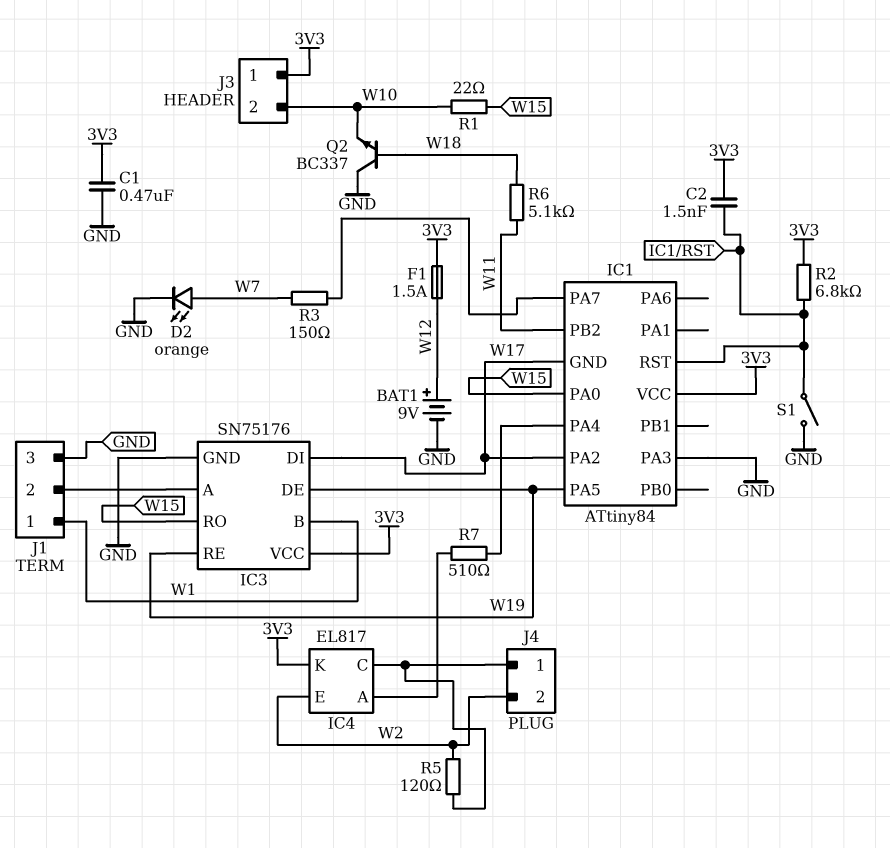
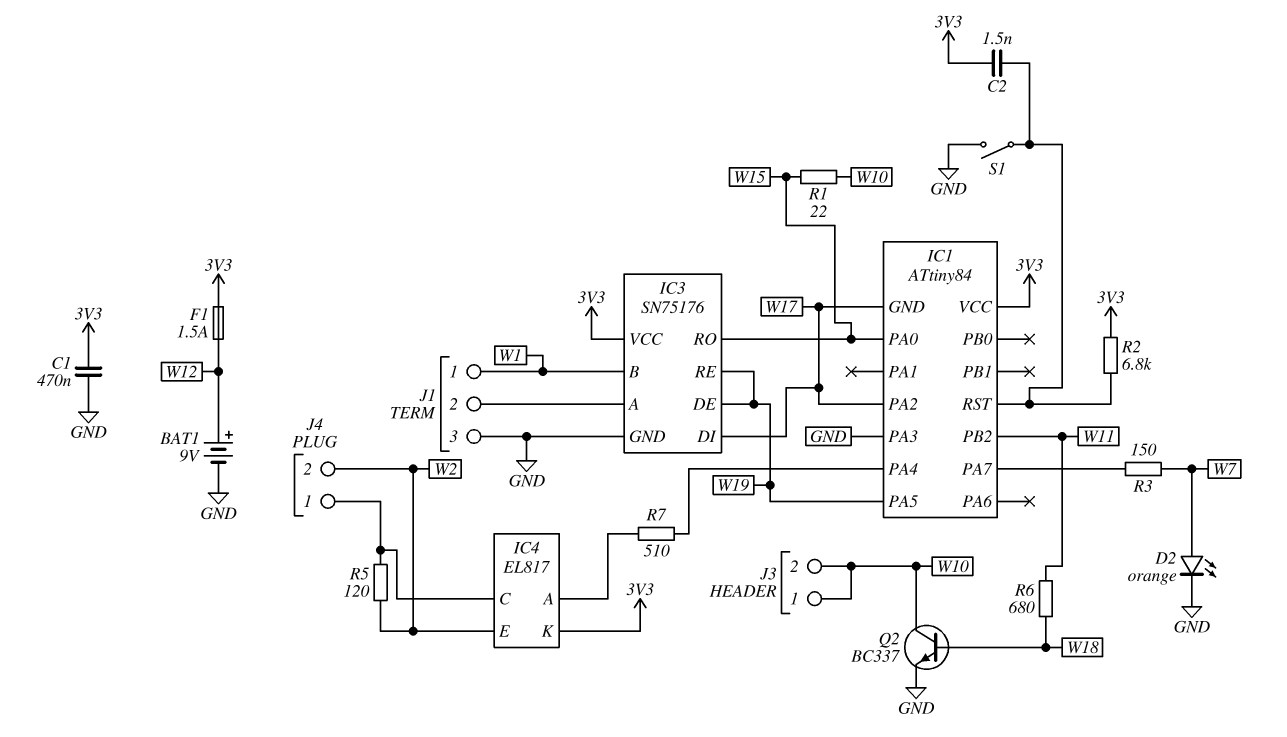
J3 pin 1: 3V3 -> W10
Q2: NPN BC337 (B W18, C GND, E W10) -> NPN BC337 (B W18, C W10, E GND)
R6: 5.1k (W11, W18) -> 680 (W11, W18)

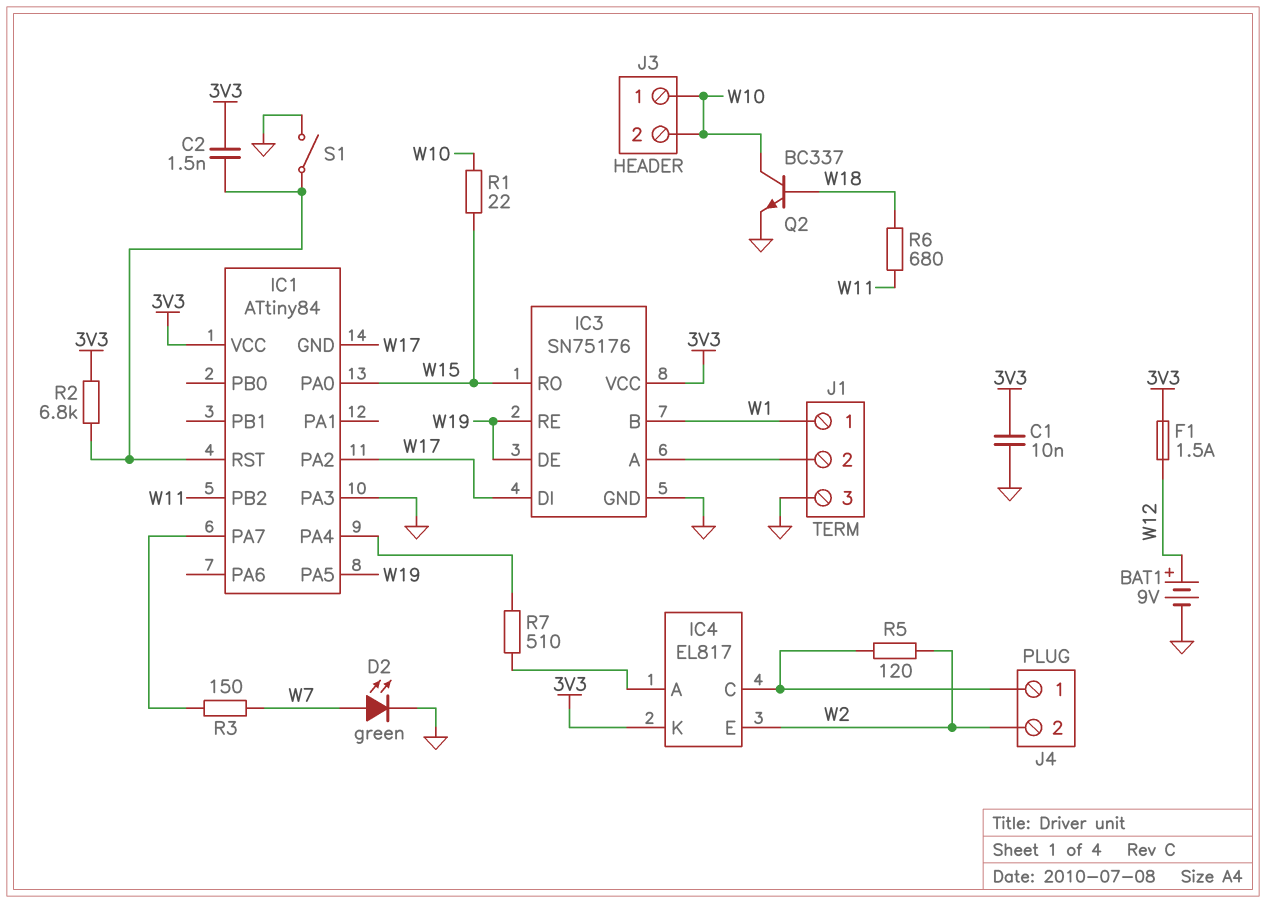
C1: 470nF (3V3, GND) -> 10nF (3V3, GND)
D2: LED orange (A W7, K GND) -> LED green (A W7, K GND)

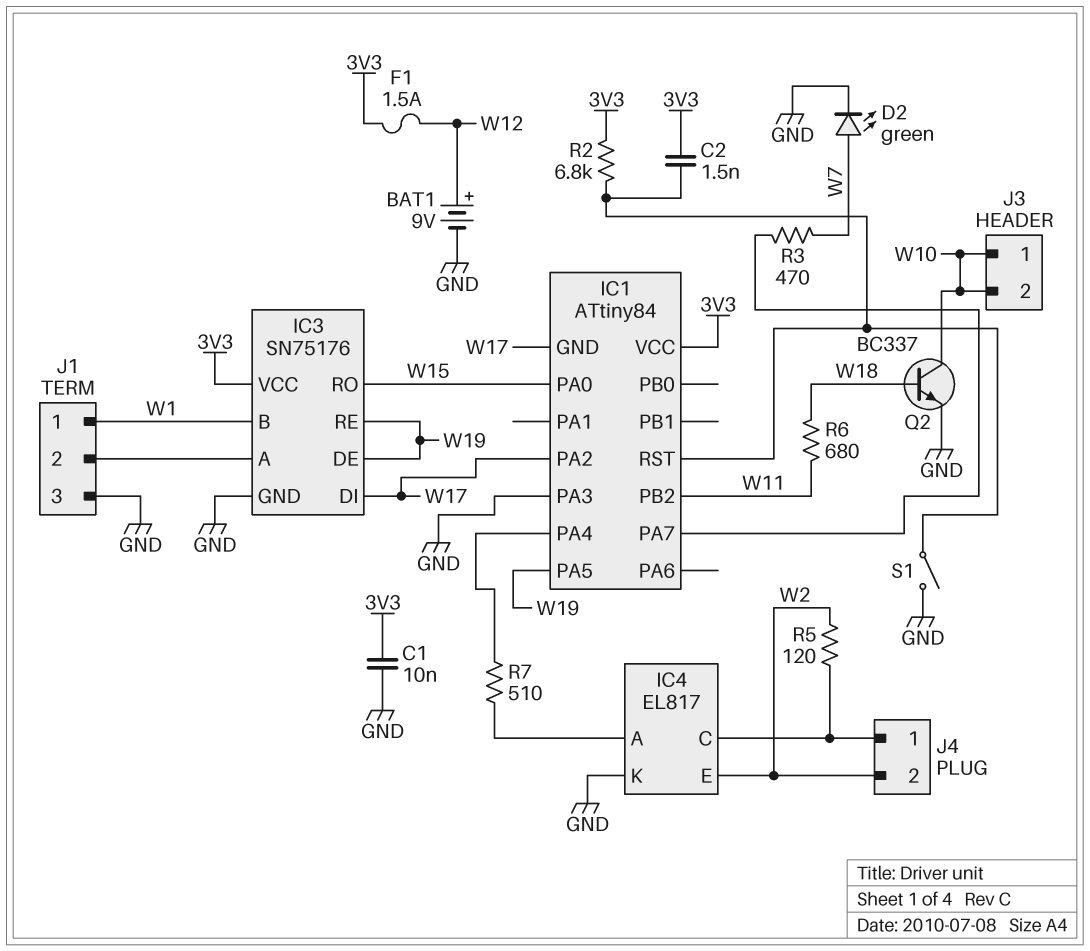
IC4 pin K: 3V3 -> GND
R1: 22 (W10, W15) -> none
R3: 150 (IC1/PA7, W7) -> 470 (IC1/PA7, W7)

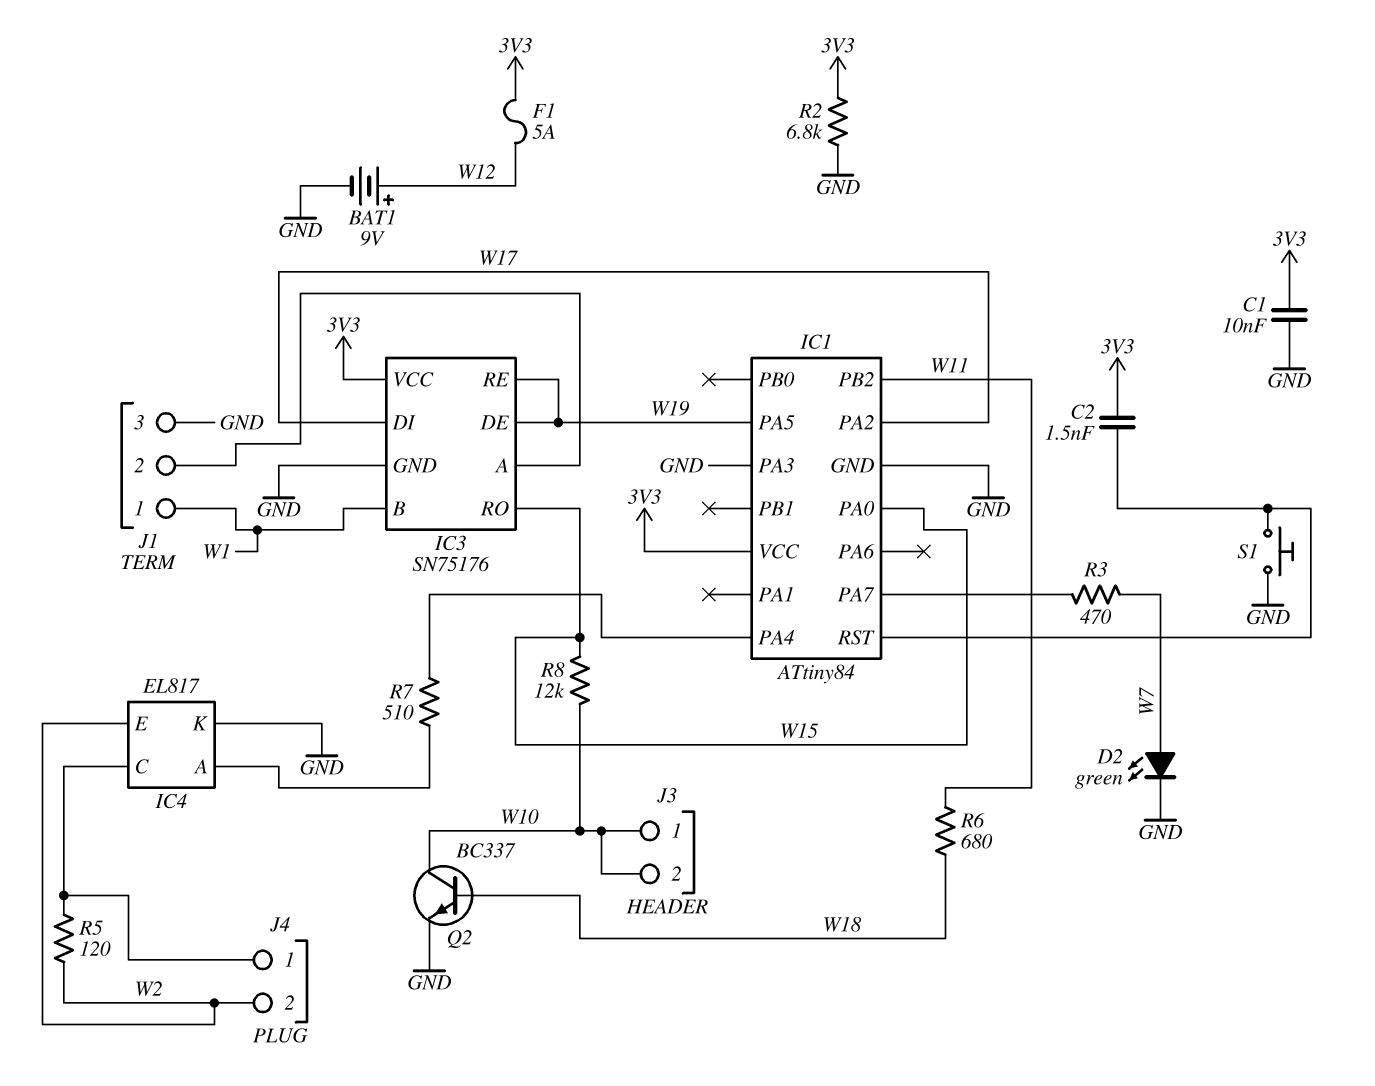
F1: 1.5A (3V3, W12) -> 5A (3V3, W12)
IC1 pin GND: W17 -> GND
R2: 6.8k (3V3, IC1/RST) -> 6.8k (3V3, GND)
R8: none -> 12k (W10, W15)
S1: switch (GND, IC1/RST) -> button (GND, IC1/RST)

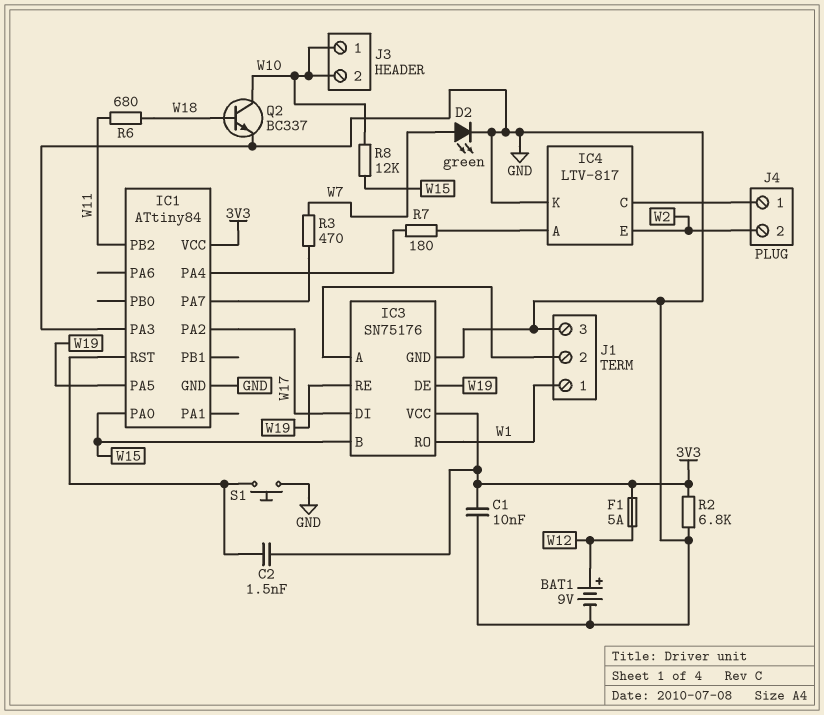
IC3 pin B: W1 -> W15
IC3 pin RO: W15 -> W1
IC4: EL817 -> LTV-817
R5: 120 (IC4/C, W2) -> none
R7: 510 (IC1/PA4, IC4/A) -> 180 (IC1/PA4, IC4/A)

